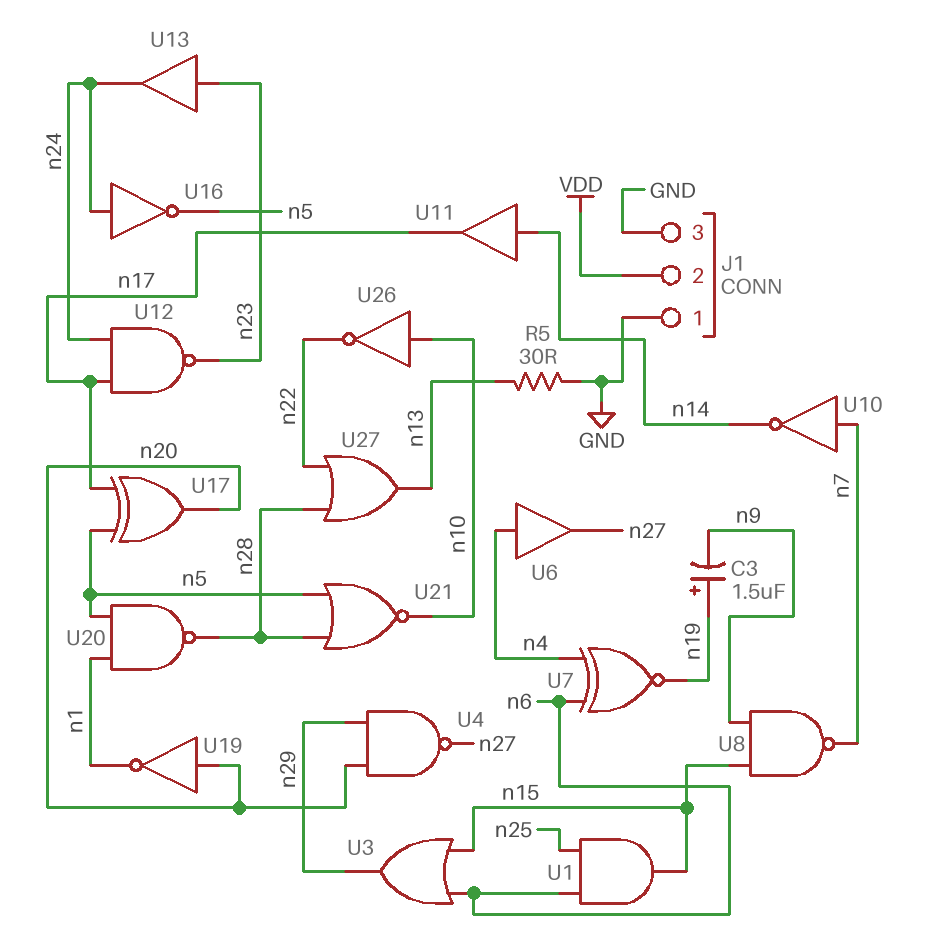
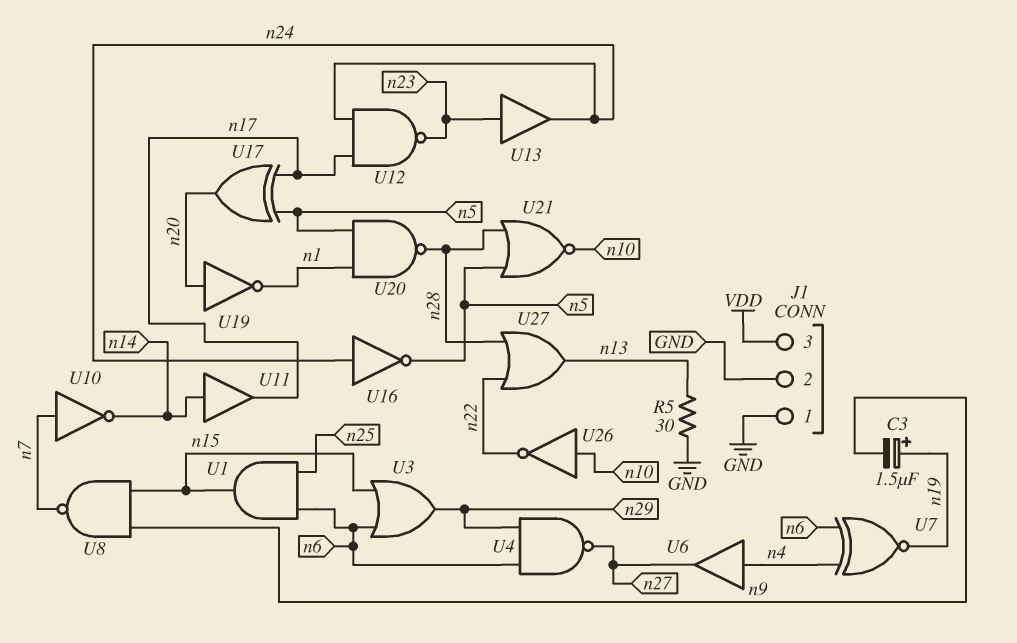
J1 pin 2: VDD -> GND
J1 pin 3: GND -> VDD
U4: NAND (in n20, in n29, out n27) -> NAND (in n6, in n29, out n27)

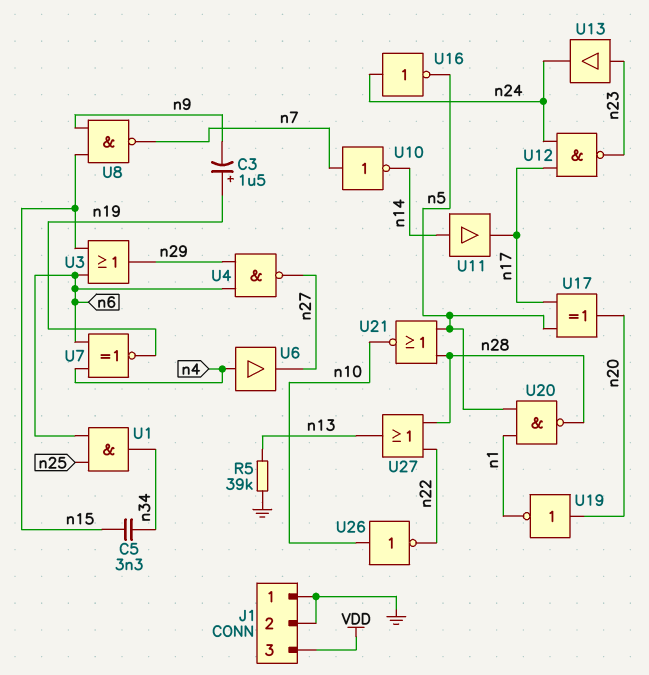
C5: none -> 3.3nF (n15, n34)
R5: 30 (GND, n13) -> 39k (GND, n13)
U1: AND (in n6, in n25, out n15) -> AND (in n6, in n25, out n34)

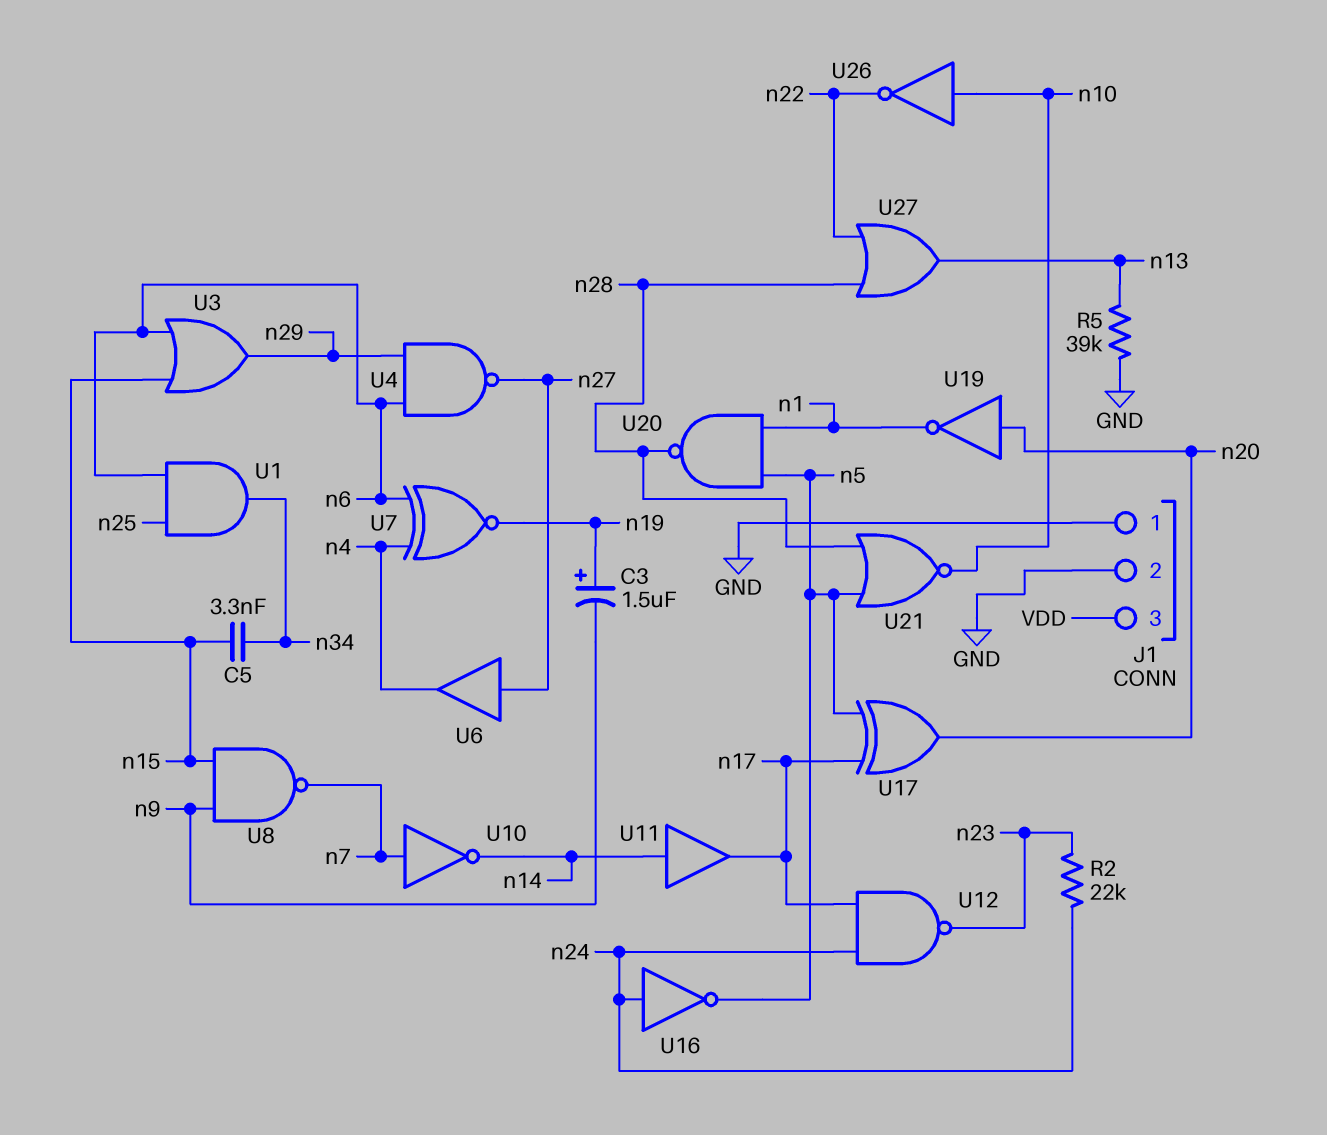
R2: none -> 22k (n23, n24)
U6: buffer (in n4, out n27) -> buffer (in n27, out n4)
U13: buffer (in n23, out n24) -> none

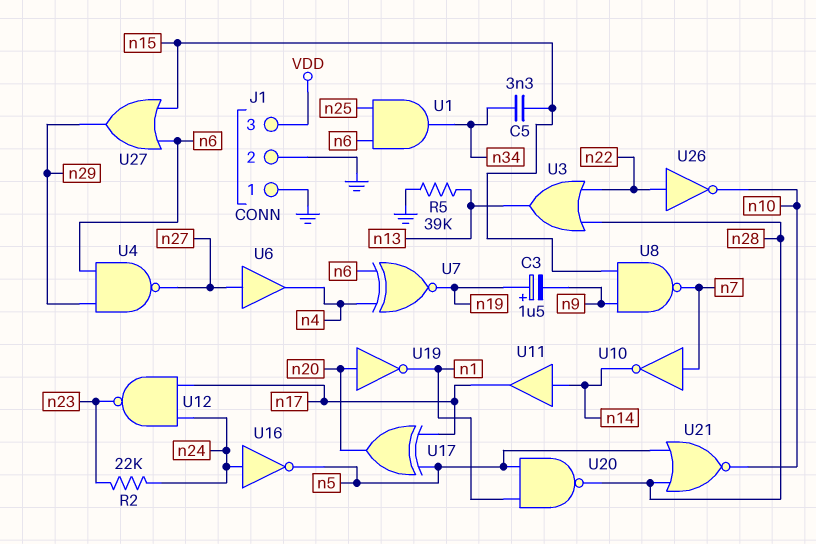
U3: OR (in n6, in n15, out n29) -> OR (in n22, in n28, out n13)
U26: NOT (in n10, out n22) -> NOT (in n22, out n10)
U27: OR (in n22, in n28, out n13) -> OR (in n6, in n15, out n29)

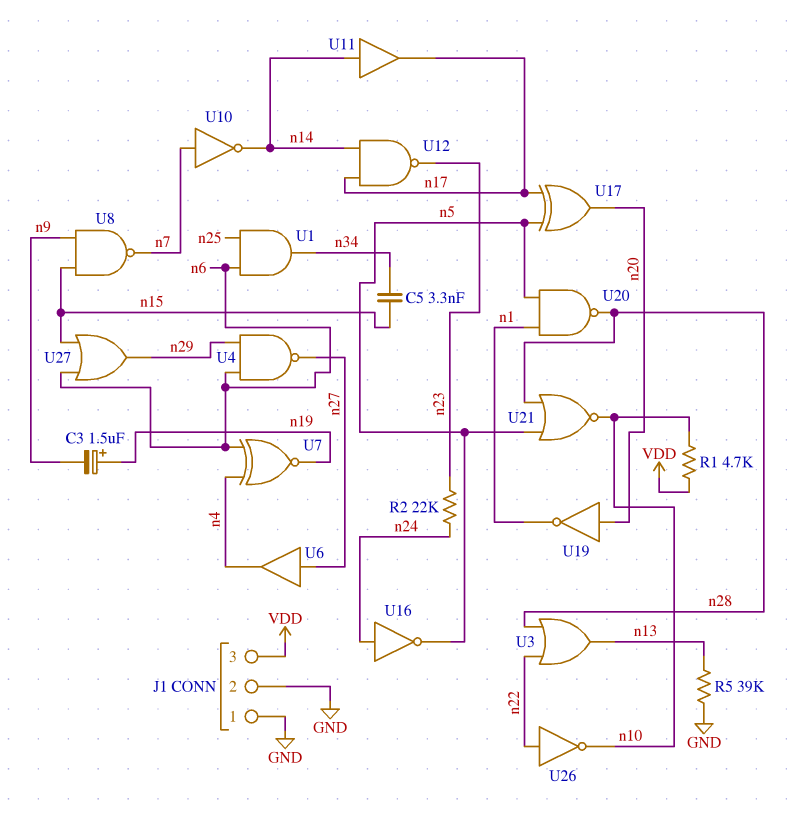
R1: none -> 4.7k (VDD, n10)
U12: NAND (in n17, in n24, out n23) -> NAND (in n14, in n17, out n23)

